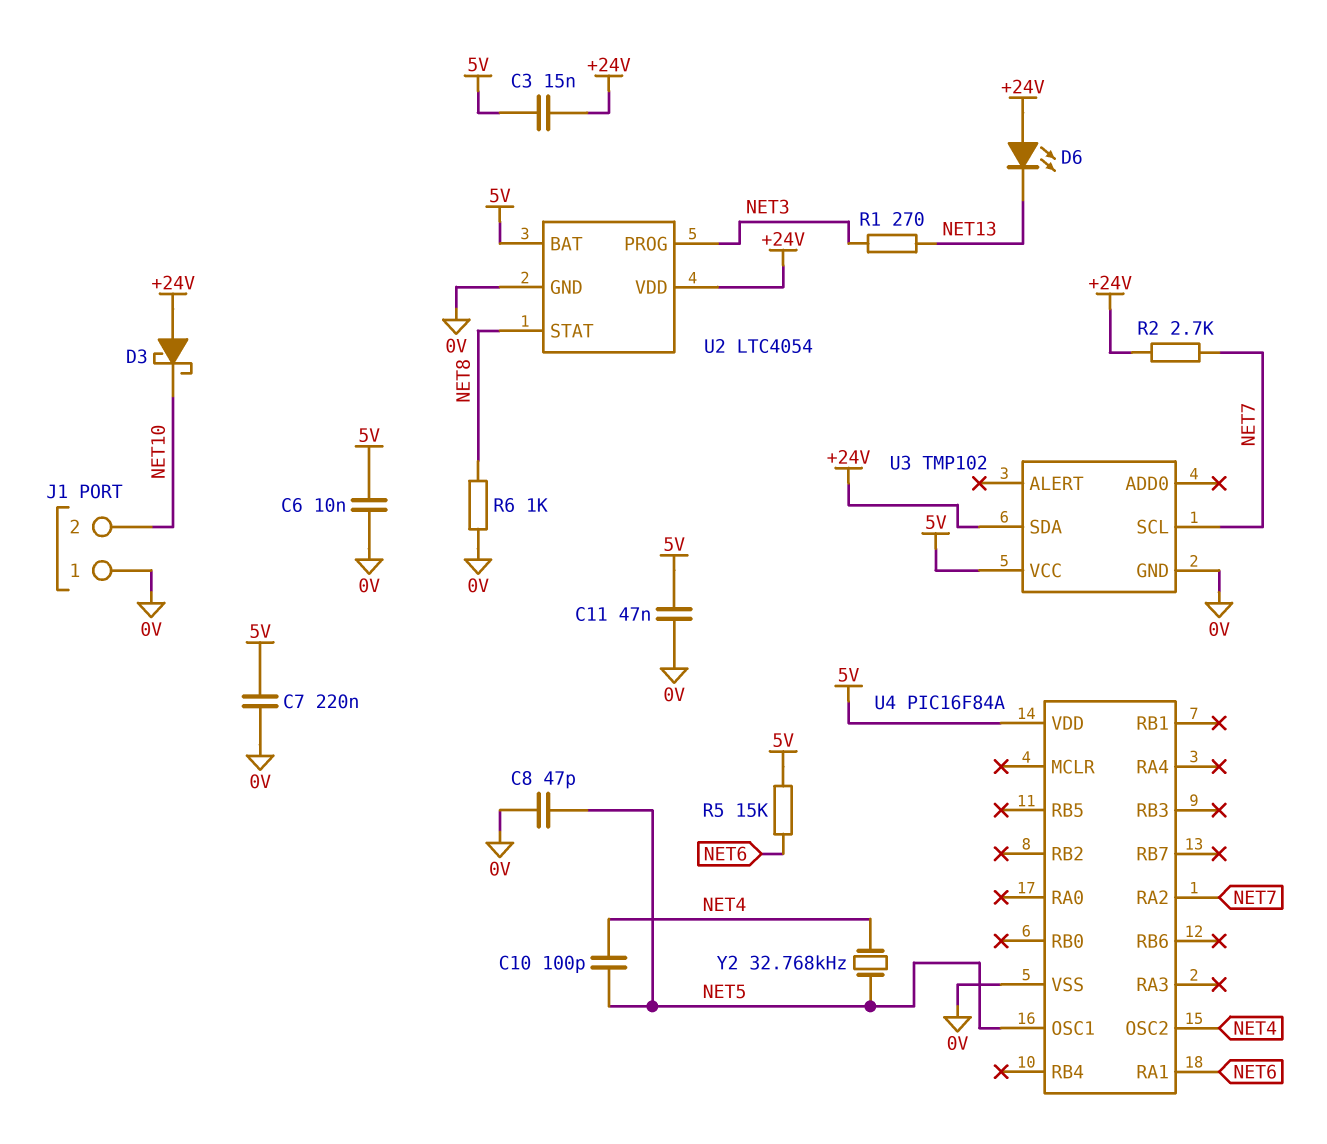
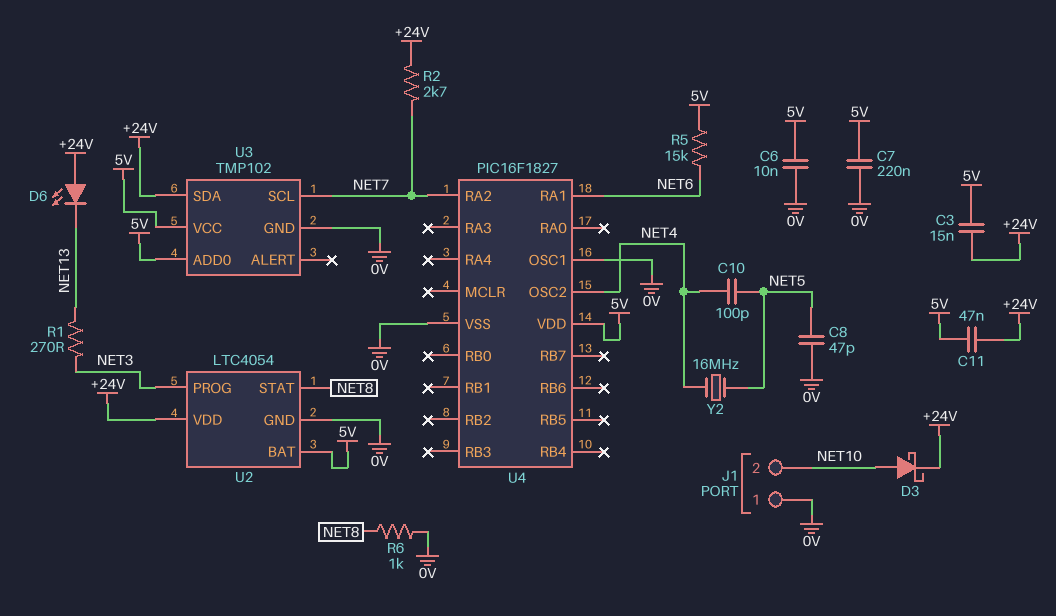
C11: 47nF (0V, 5V) -> 47nF (+24V, 5V)
D3: schottky (A +24V, K NET10) -> schottky (A NET10, K +24V)
U3 pin ADD0: none -> 5V
U4: PIC16F84A -> PIC16F1827
U4 pin OSC1: NET5 -> 0V
Y2: 32.768kHz (NET4, NET5) -> 16MHz (NET4, NET5)

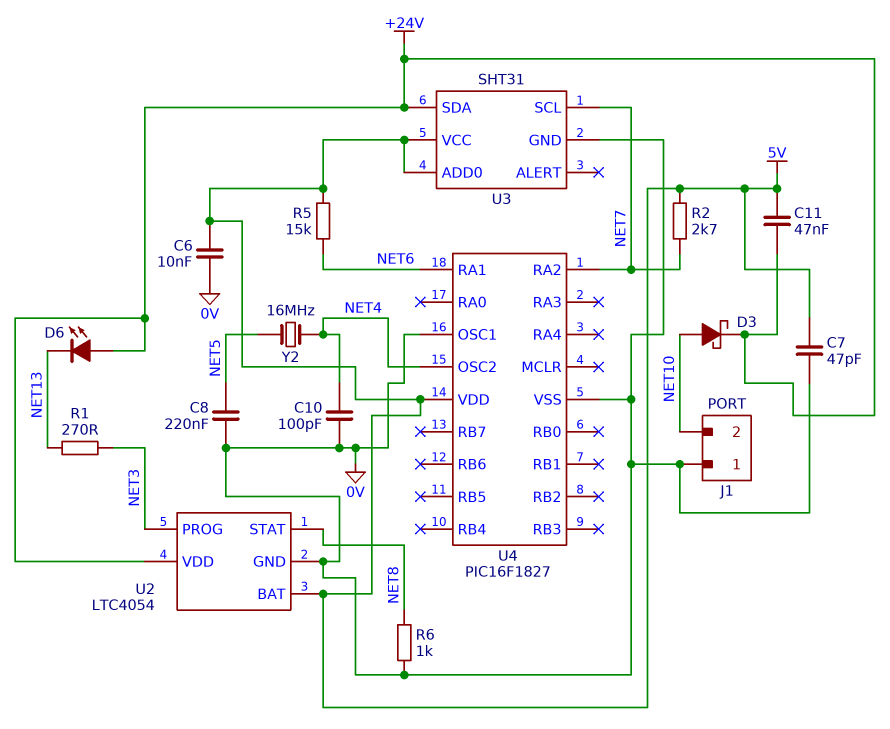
C3: 15nF (+24V, 5V) -> none
C7: 220nF (0V, 5V) -> 47pF (0V, 5V)
C8: 47pF (0V, NET5) -> 220nF (0V, NET5)
C10: 100pF (NET4, NET5) -> 100pF (0V, NET4)
R2: 2.7k (+24V, NET7) -> 2.7k (5V, NET7)
U3: TMP102 -> SHT31

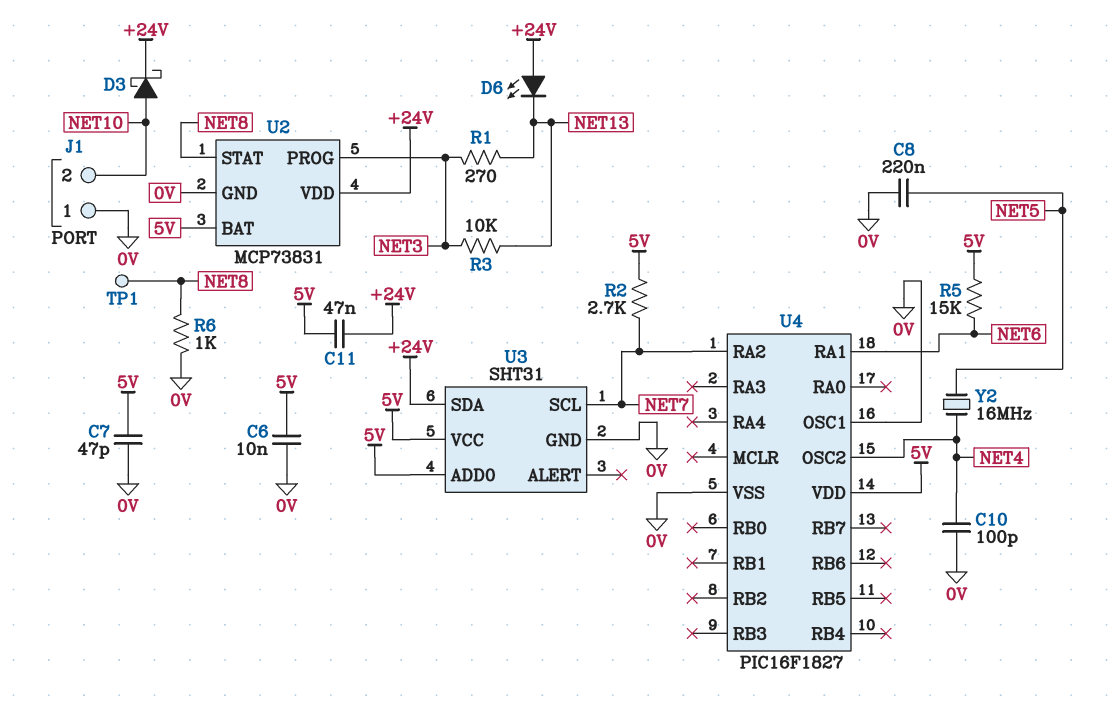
R3: none -> 10k (NET3, NET13)
TP1: none -> test point (NET8)
U2: LTC4054 -> MCP73831

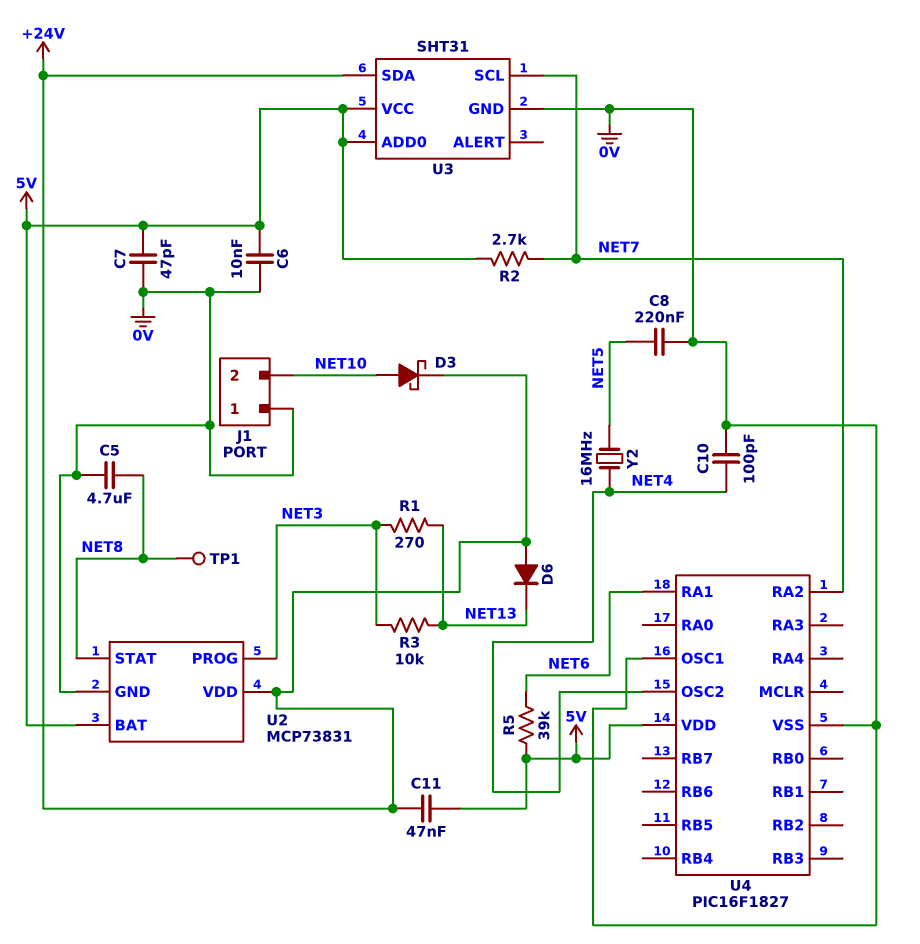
C5: none -> 4.7uF (0V, NET8)
D6: LED (A +24V, K NET13) -> diode (A +24V, K NET13)
R5: 15k (5V, NET6) -> 39k (5V, NET6)
R6: 1k (0V, NET8) -> none

